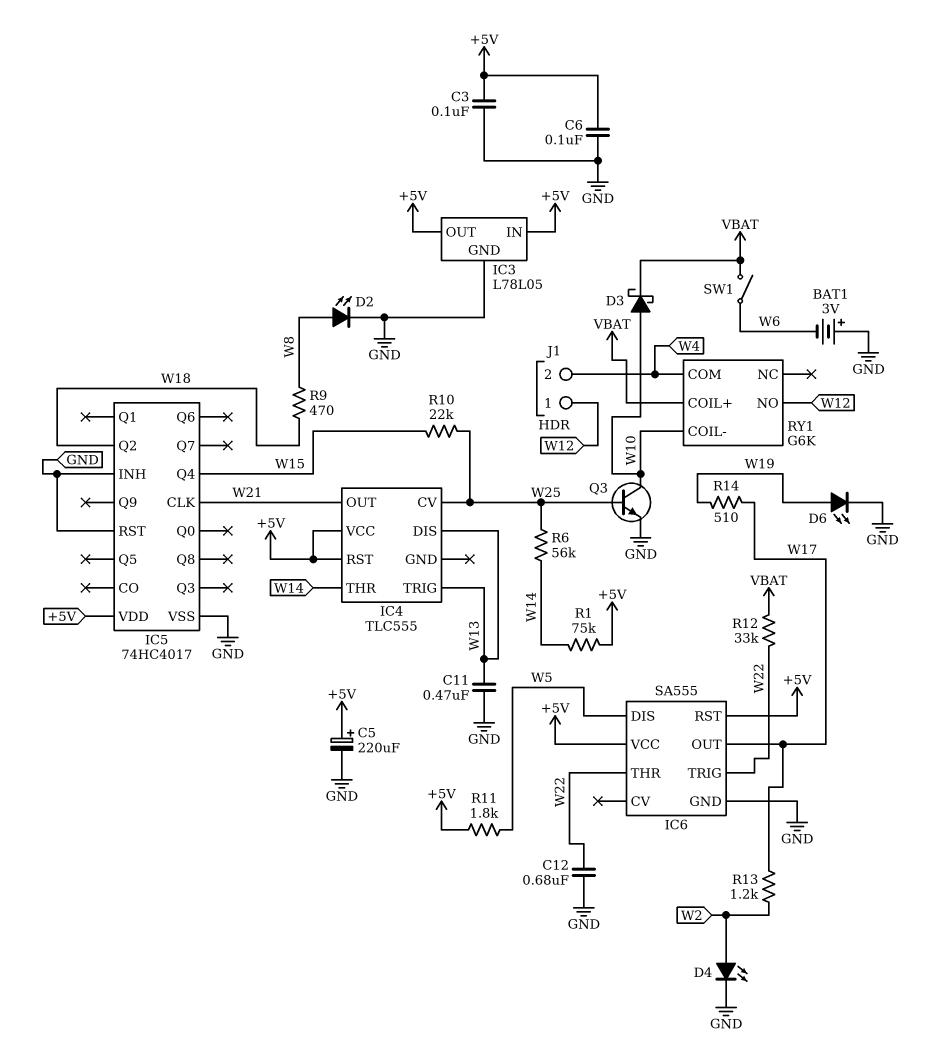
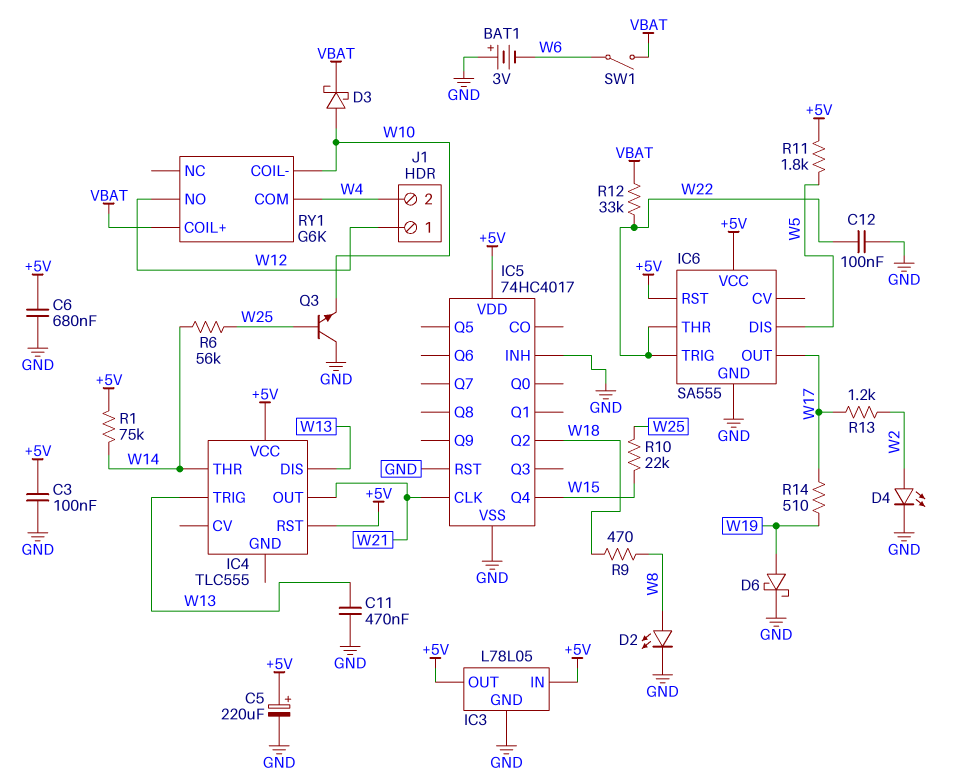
C6: 100nF (+5V, GND) -> 680nF (+5V, GND)
C12: 680nF (GND, W22) -> 100nF (GND, W22)
D6: LED (A W19, K GND) -> schottky (A W19, K GND)
IC4 pin CV: W25 -> none
Q3: NPN (B W25, C W10, E GND) -> NPN (B W25, C GND, E W10)

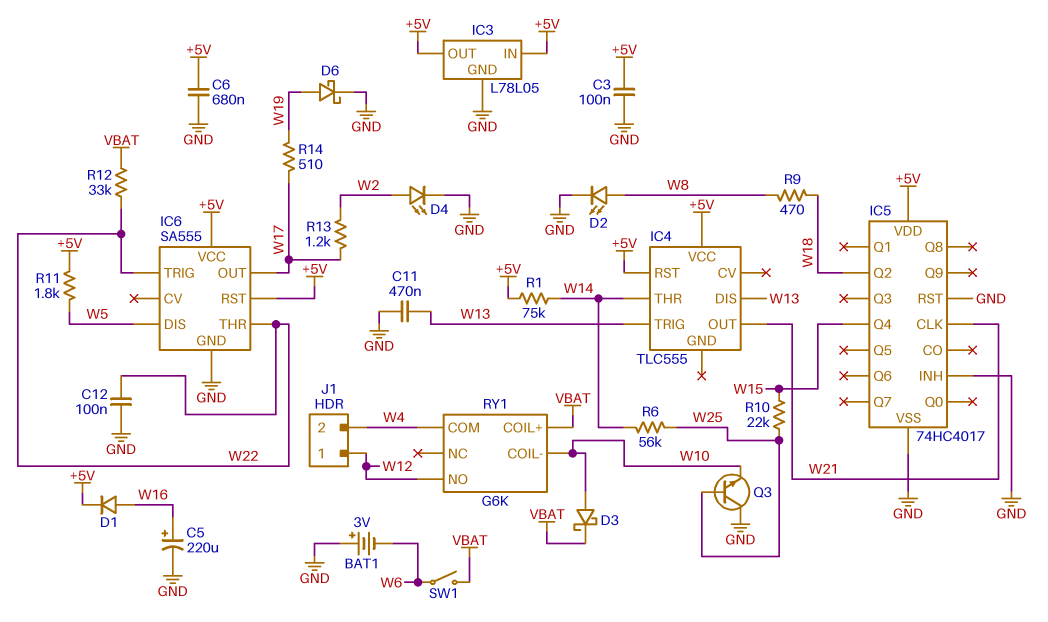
C5: 220uF (plus +5V, minus GND) -> 220uF (plus W16, minus GND)
D1: none -> diode (A W16, K +5V)

